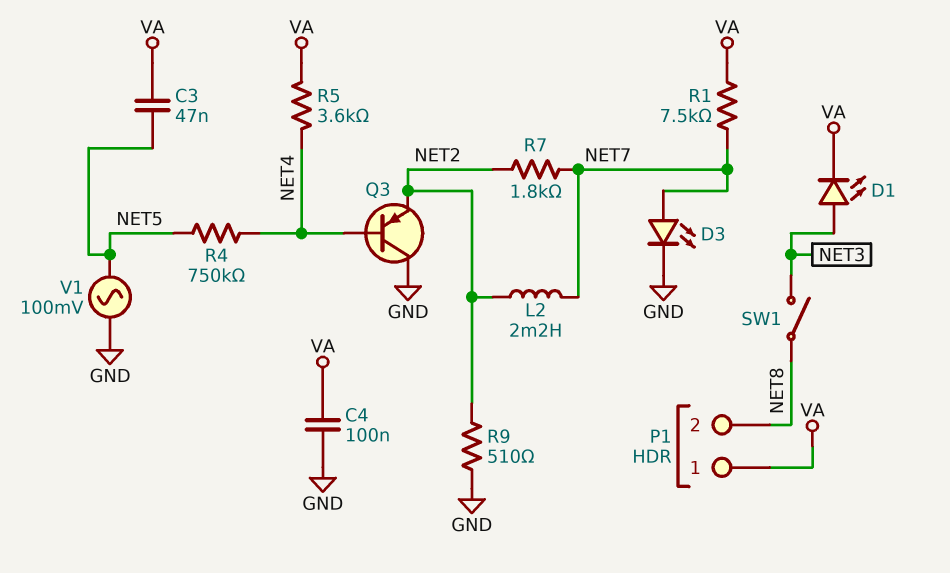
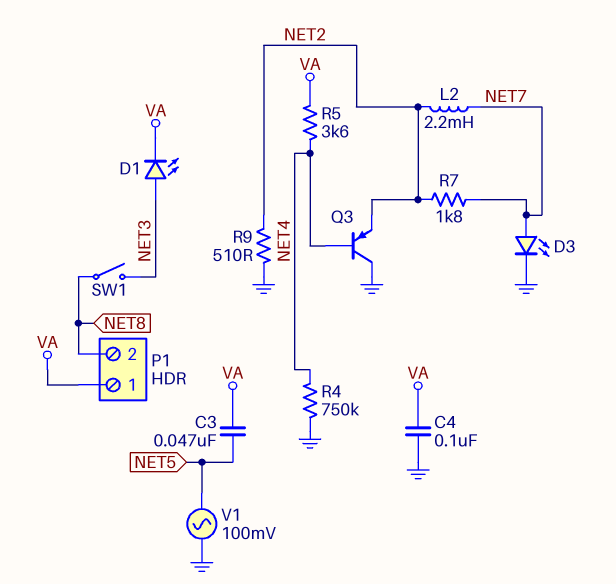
R1: 7.5k (NET7, VA) -> none
R4: 750k (NET4, NET5) -> 750k (GND, NET4)

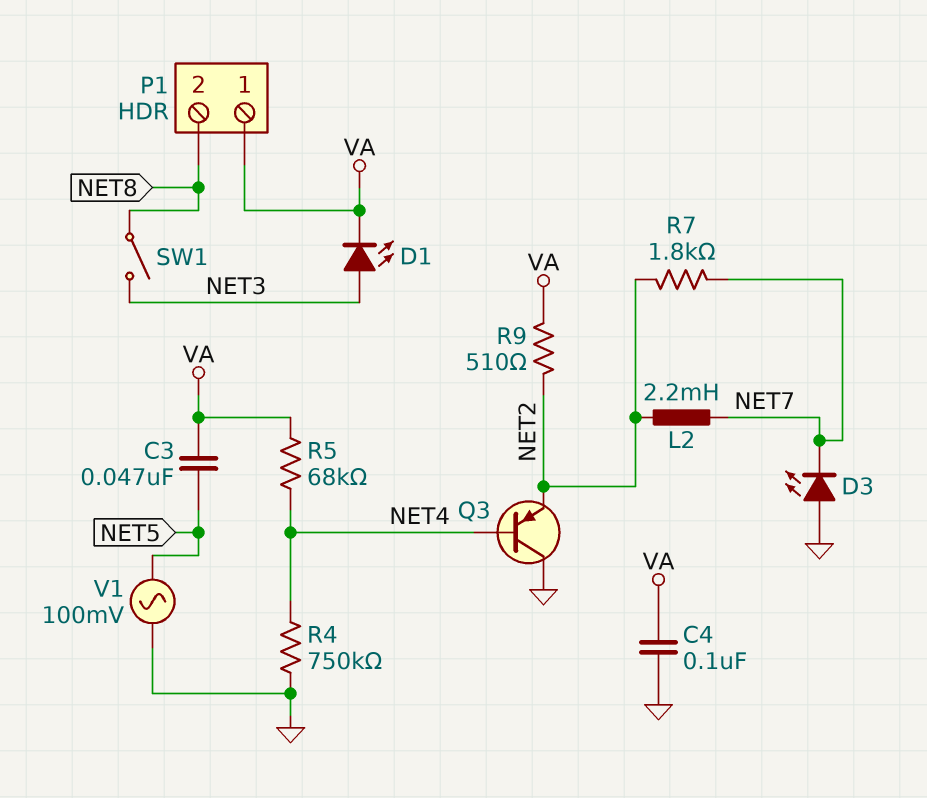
D3: LED (A NET7, K GND) -> LED (A GND, K NET7)
R5: 3.6k (NET4, VA) -> 68k (NET4, VA)
R9: 510 (GND, NET2) -> 510 (NET2, VA)

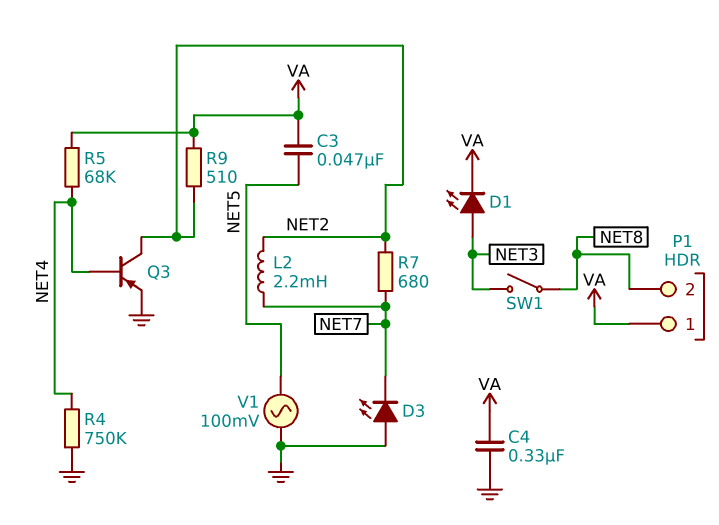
C4: 100nF (GND, VA) -> 330nF (GND, VA)
Q3: PNP (B NET4, C GND, E NET2) -> PNP (B NET4, C NET2, E GND)
R7: 1.8k (NET2, NET7) -> 680 (NET2, NET7)

